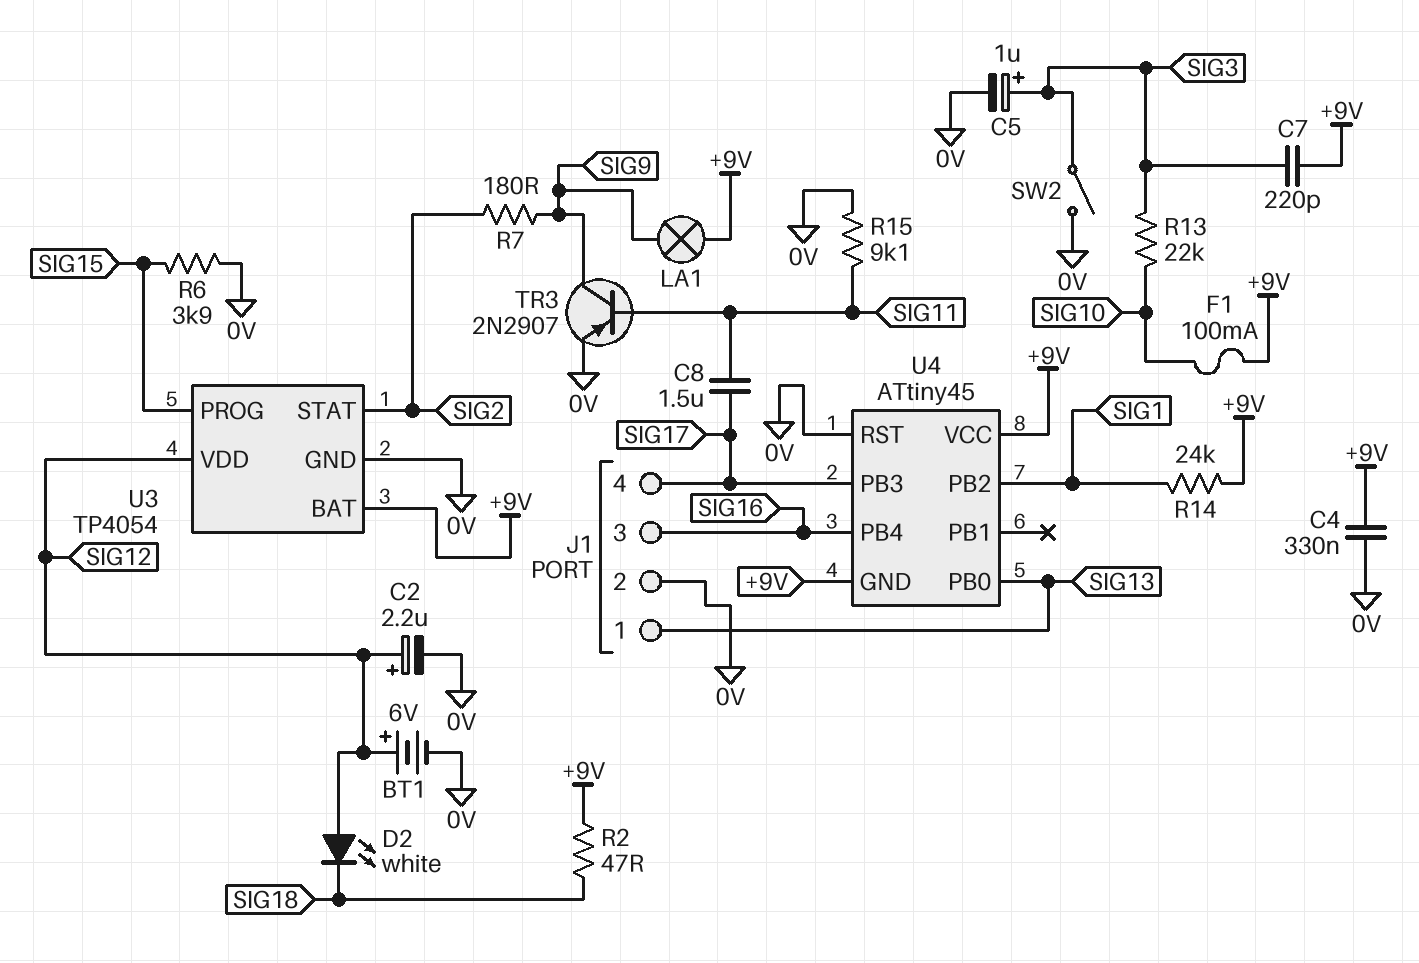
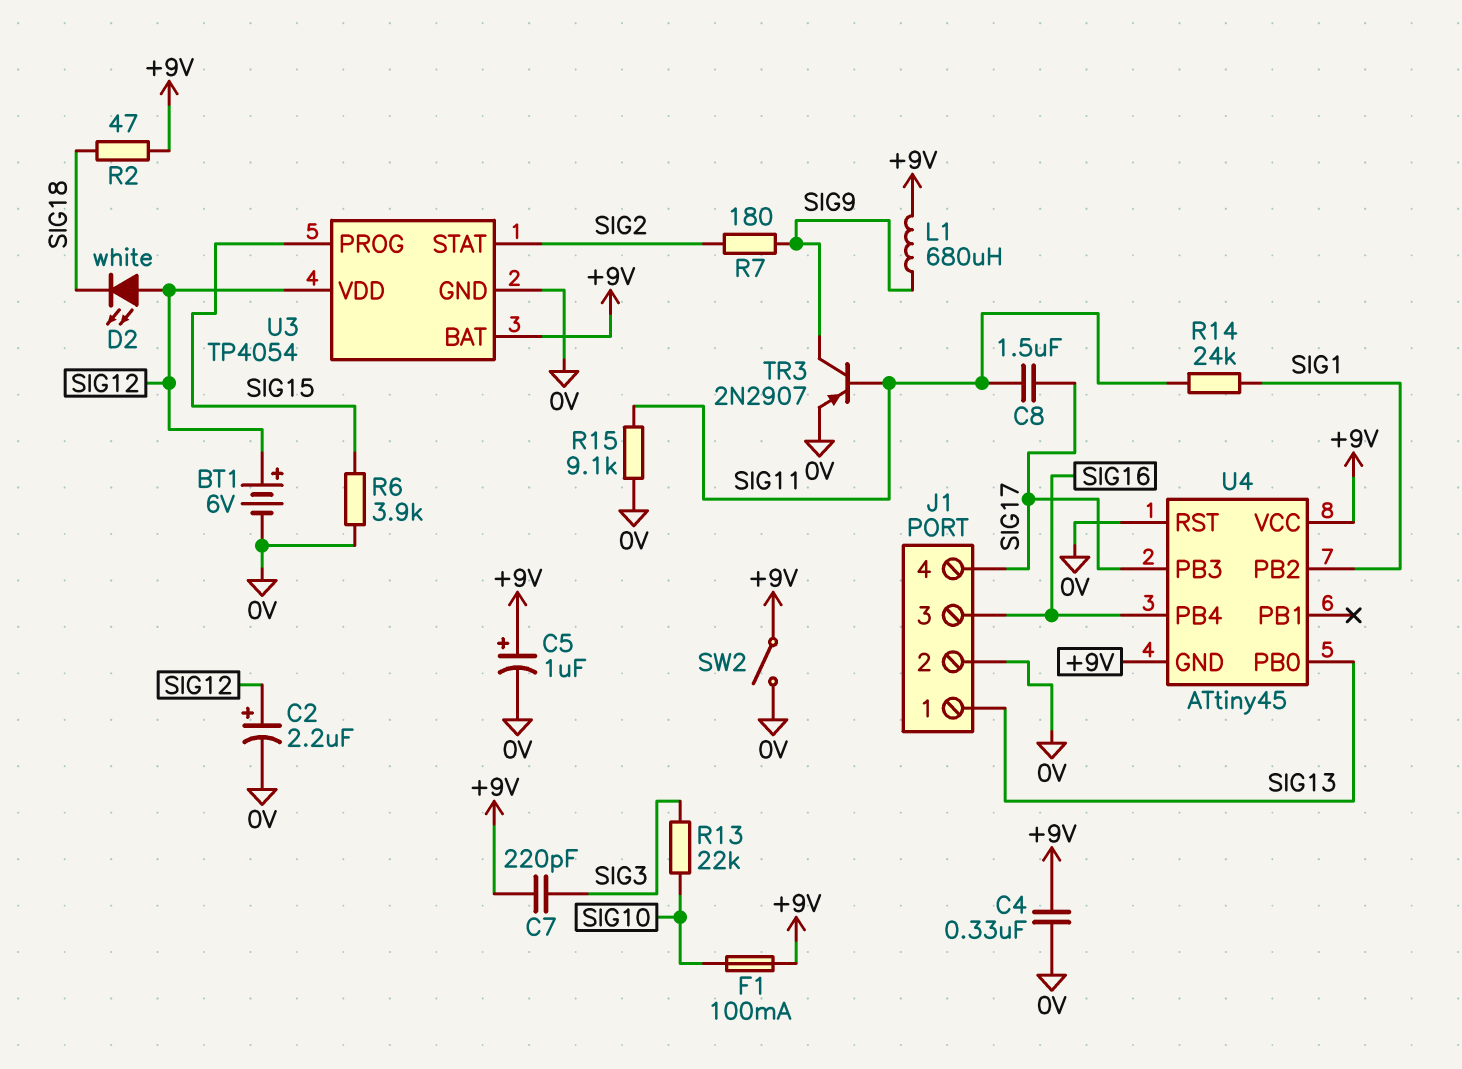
C5: 1uF (plus SIG3, minus 0V) -> 1uF (plus +9V, minus 0V)
L1: none -> 680uH (+9V, SIG9)
LA1: lamp (+9V, SIG9) -> none
R14: 24k (+9V, SIG1) -> 24k (SIG1, SIG11)
SW2: switch (0V, SIG3) -> switch (+9V, 0V)

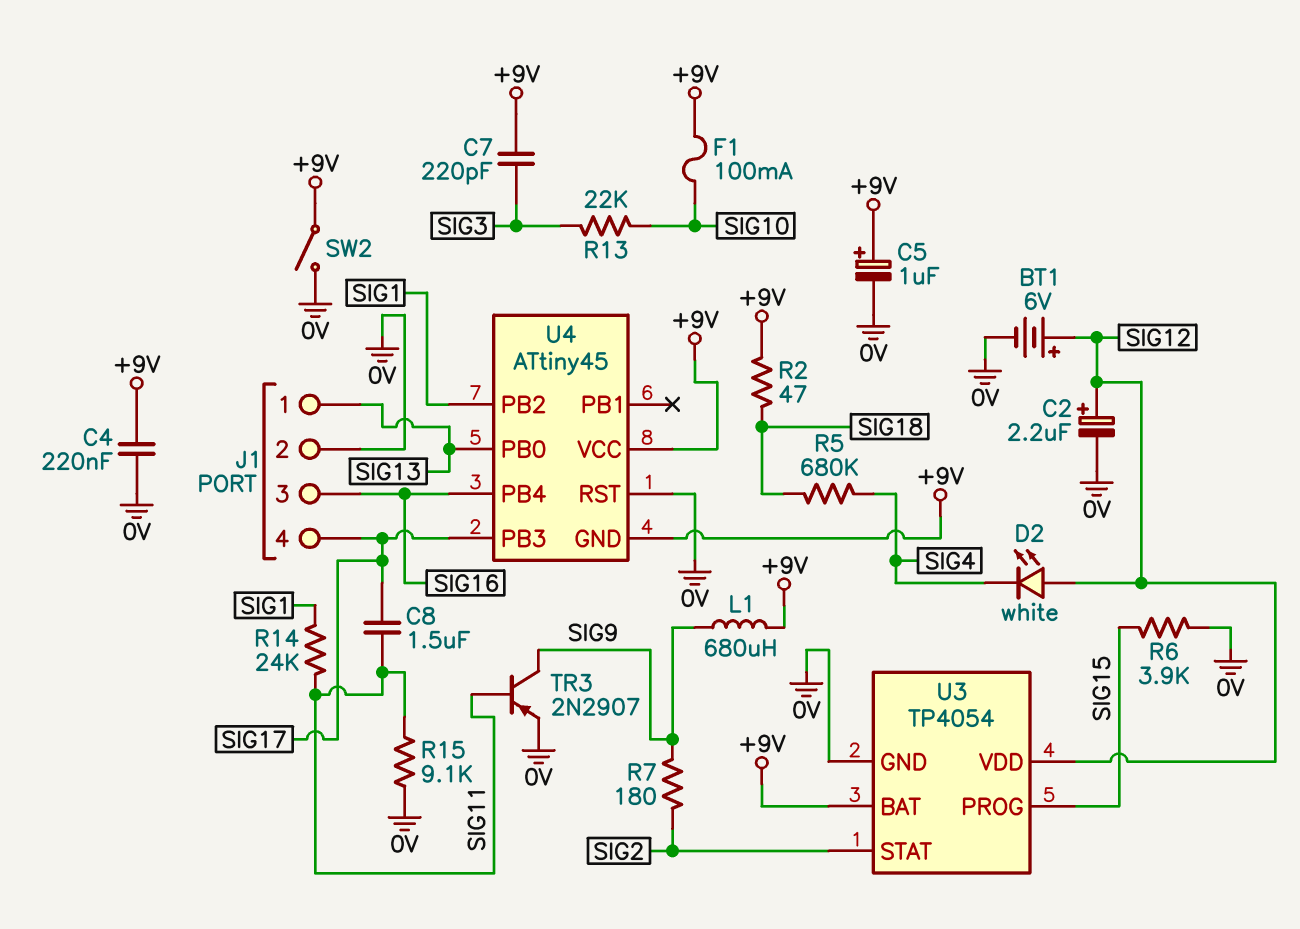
C4: 330nF (+9V, 0V) -> 220nF (+9V, 0V)
D2: LED white (A SIG12, K SIG18) -> LED white (A SIG12, K SIG4)
R5: none -> 680k (SIG4, SIG18)

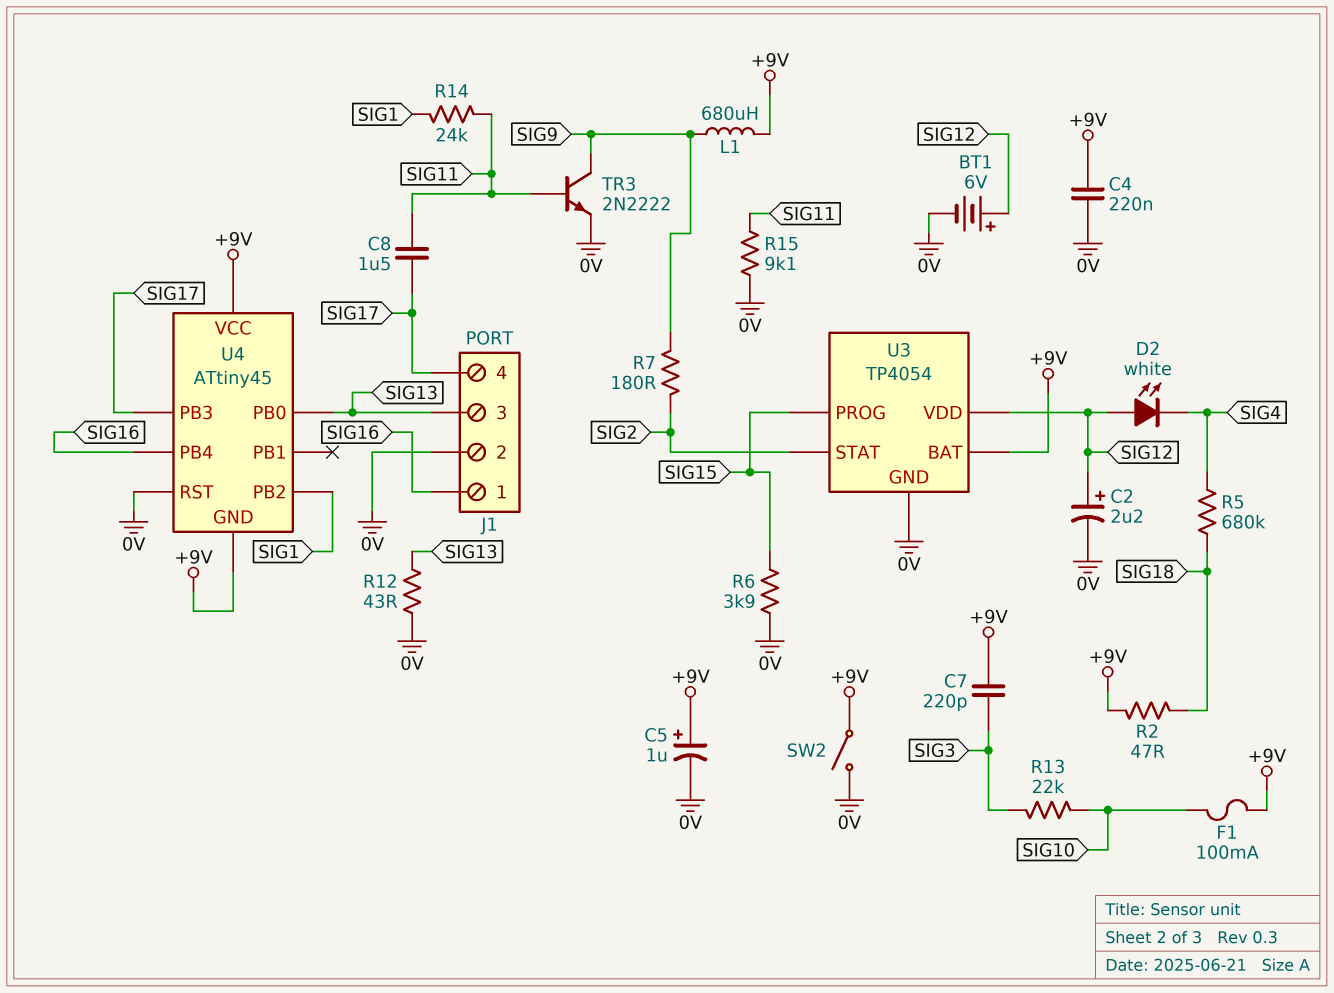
J1 pin 1: SIG13 -> SIG16
J1 pin 3: SIG16 -> SIG13
R12: none -> 43 (0V, SIG13)
TR3: PNP 2N2907 (B SIG11, C SIG9, E 0V) -> NPN 2N2222 (B SIG11, C SIG9, E 0V)

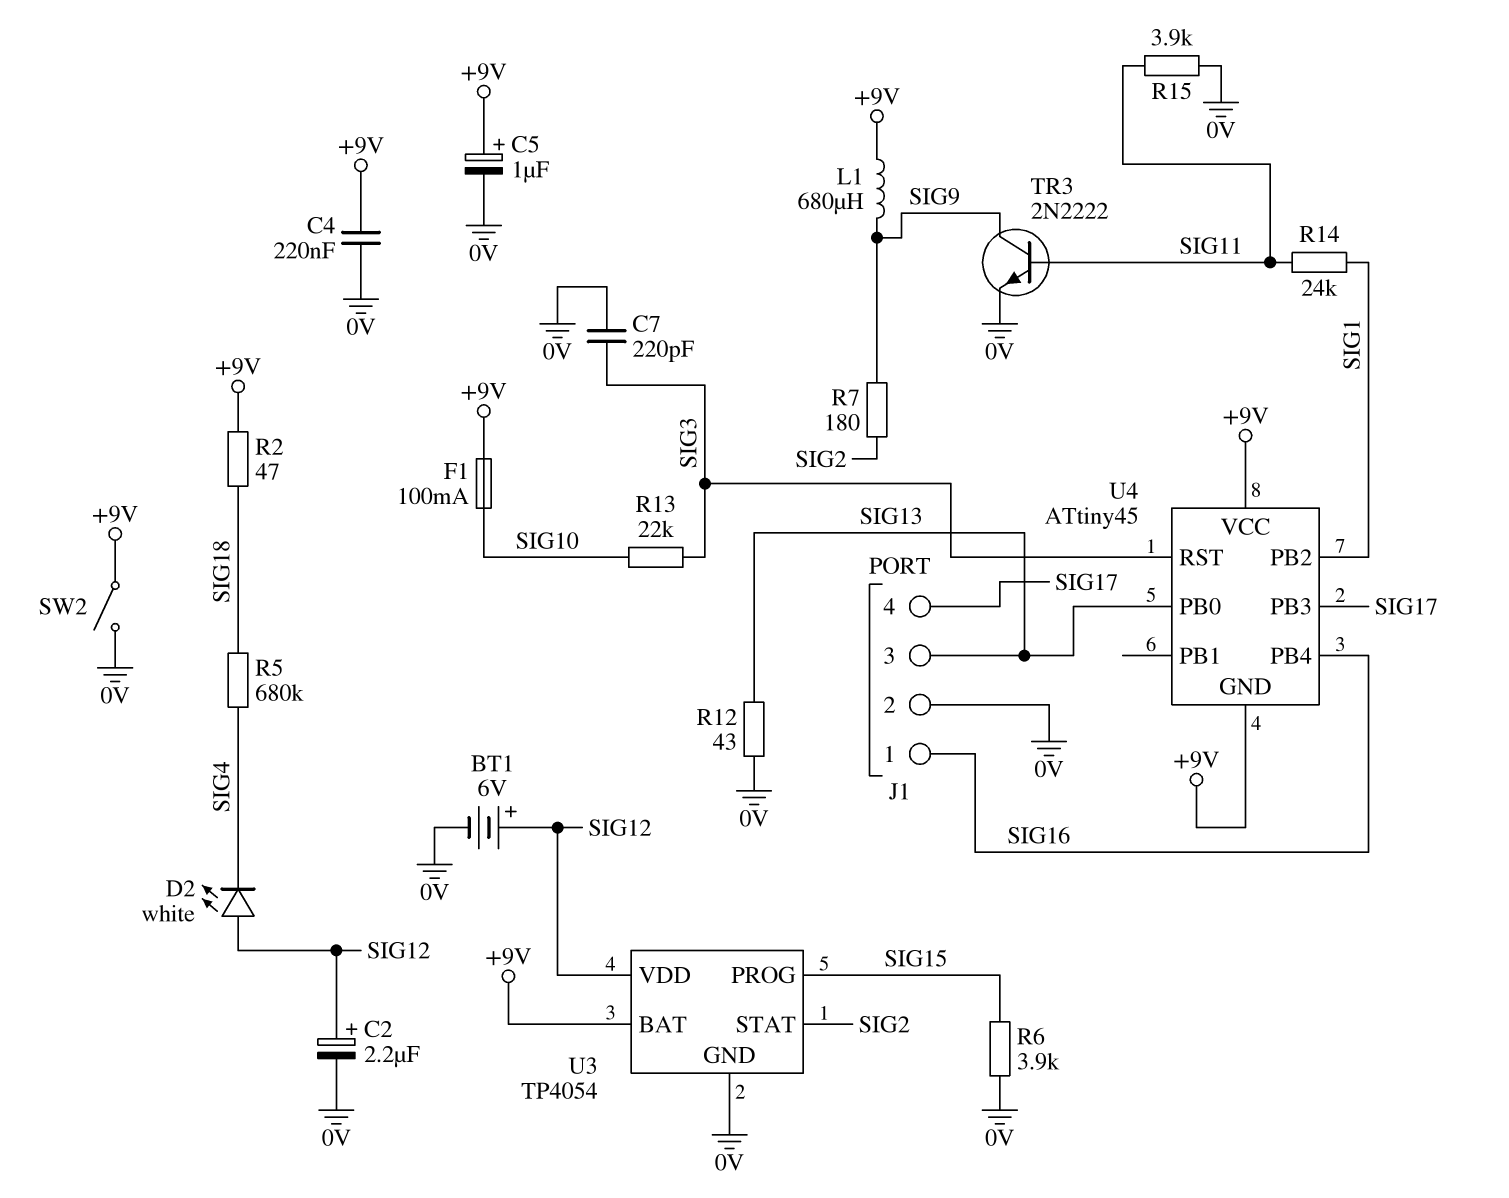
C7: 220pF (+9V, SIG3) -> 220pF (0V, SIG3)
C8: 1.5uF (SIG11, SIG17) -> none
R15: 9.1k (0V, SIG11) -> 3.9k (0V, SIG11)
U4 pin RST: 0V -> SIG3

